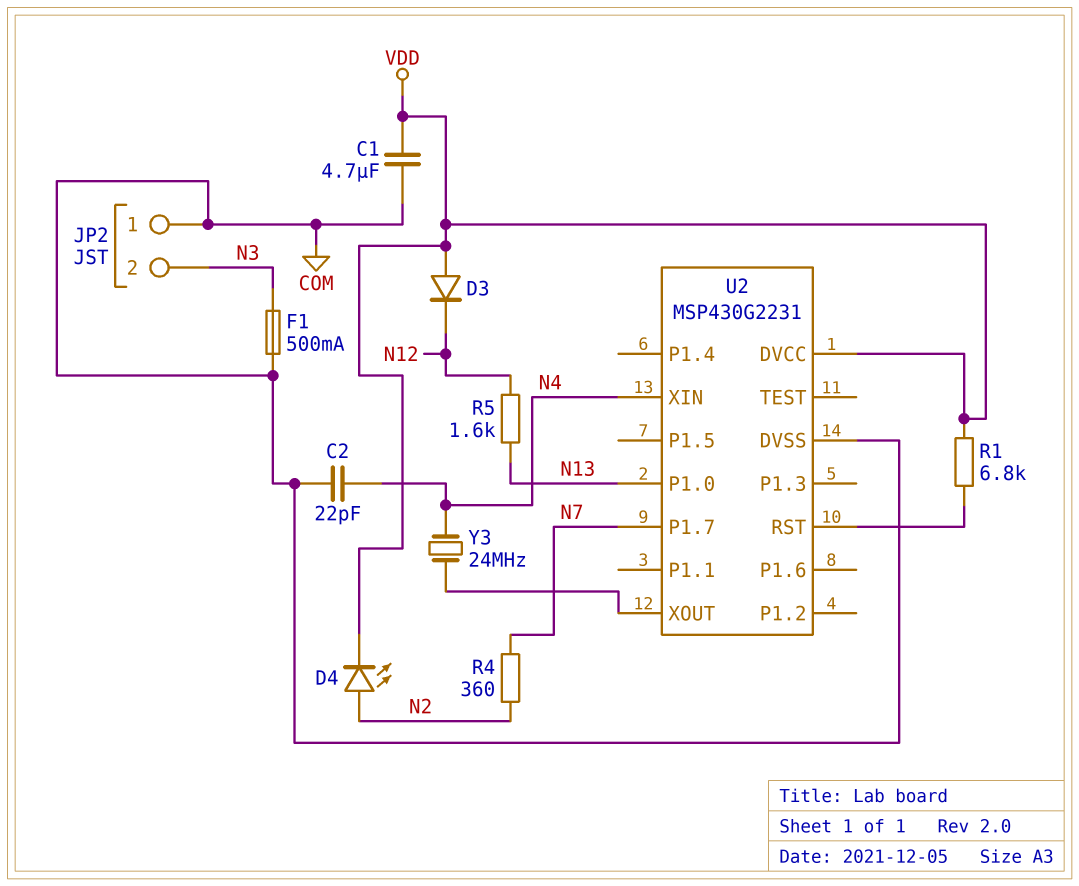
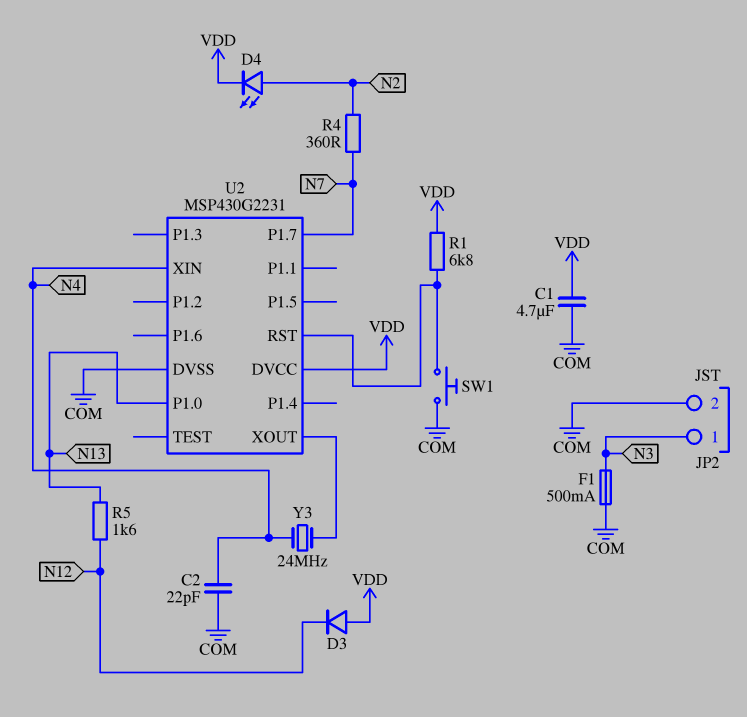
JP2 pin 1: COM -> N3
JP2 pin 2: N3 -> COM
SW1: none -> button (COM, U2/RST)

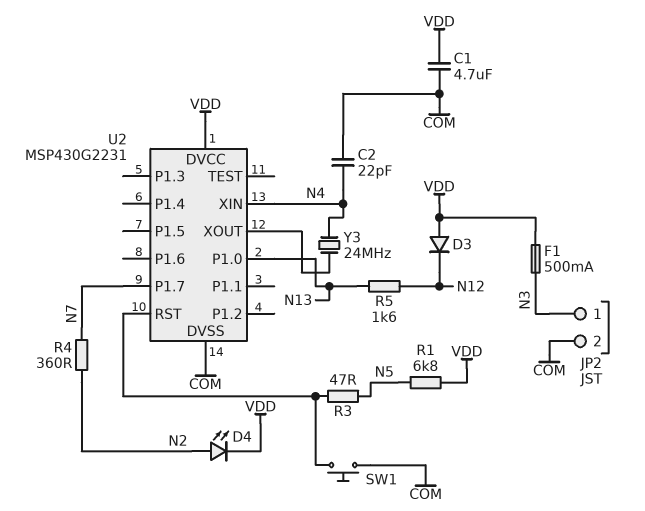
F1: 500mA (COM, N3) -> 500mA (N3, VDD)
R1: 6.8k (U2/RST, VDD) -> 6.8k (N5, VDD)
R3: none -> 47 (N5, U2/RST)

